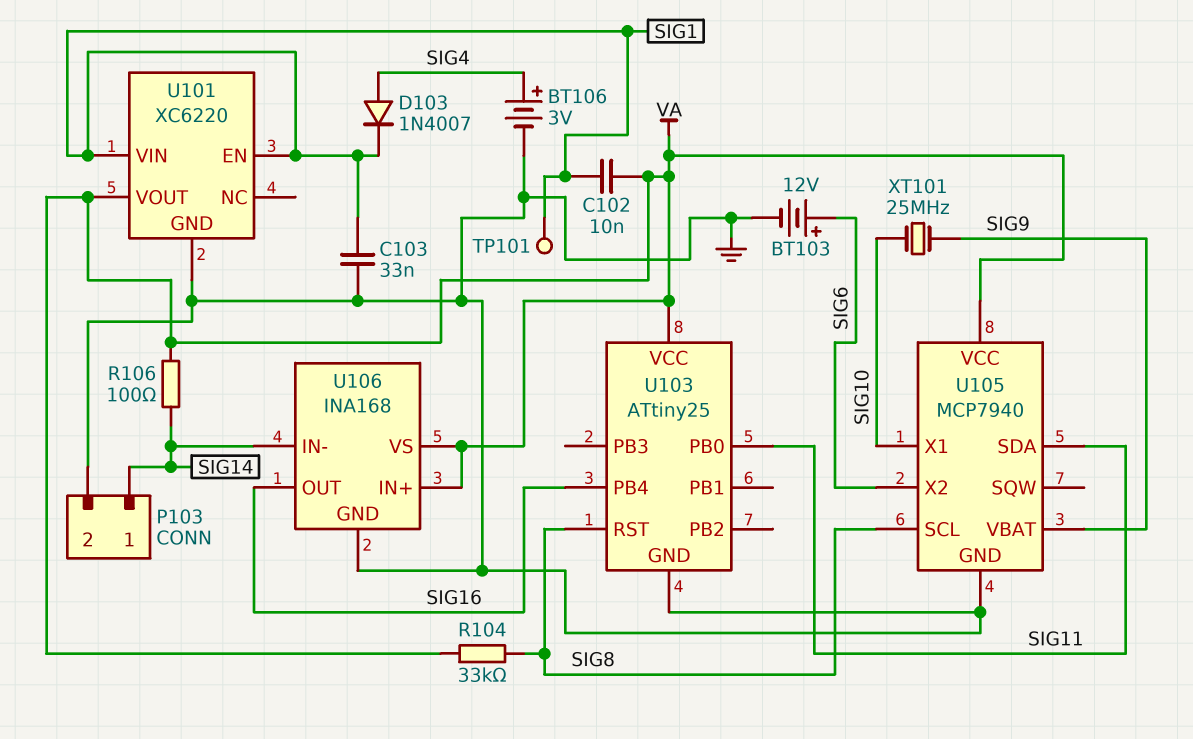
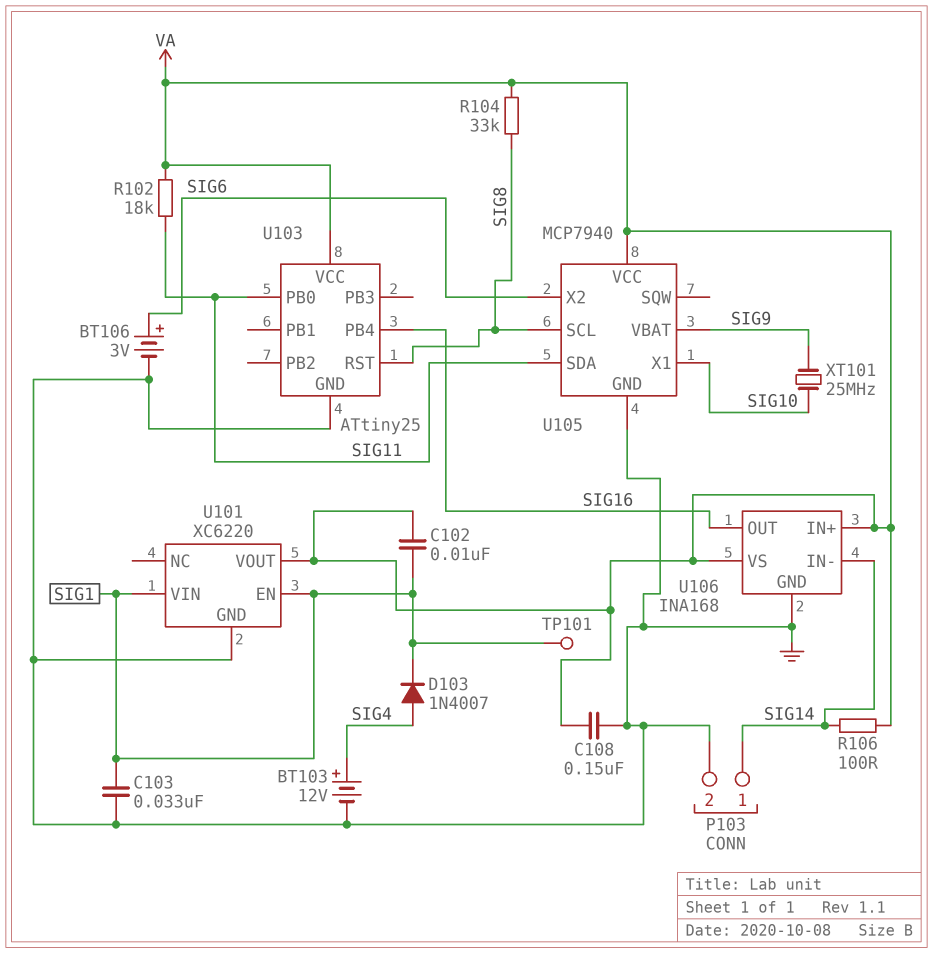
BT103: 12V (plus SIG6, minus GND) -> 12V (plus SIG4, minus GND)
BT106: 3V (plus SIG4, minus GND) -> 3V (plus SIG6, minus GND)
C108: none -> 150nF (GND, VA)
R102: none -> 18k (SIG11, VA)

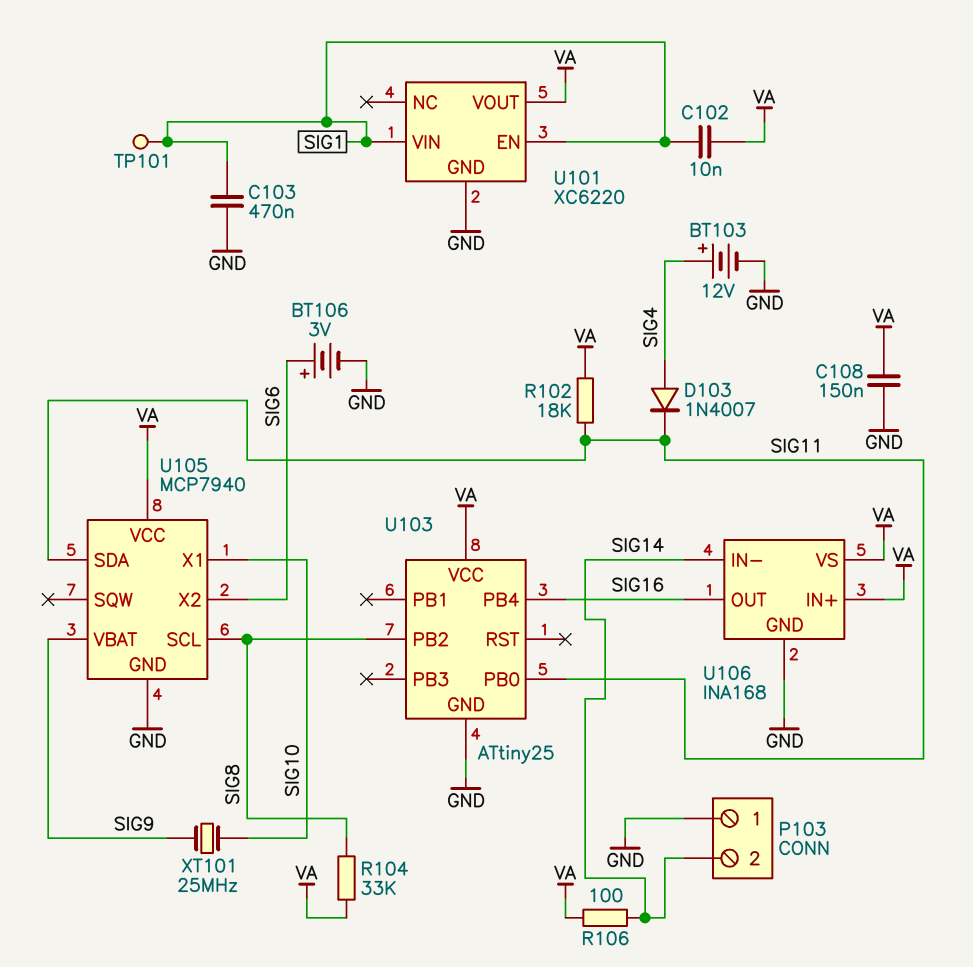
C103: 33nF (GND, SIG1) -> 470nF (GND, SIG1)
D103: diode 1N4007 (A SIG4, K SIG1) -> diode 1N4007 (A SIG4, K SIG11)
P103 pin 1: SIG14 -> GND
P103 pin 2: GND -> SIG14
U103 pin PB2: none -> SIG8
U103 pin RST: SIG8 -> none

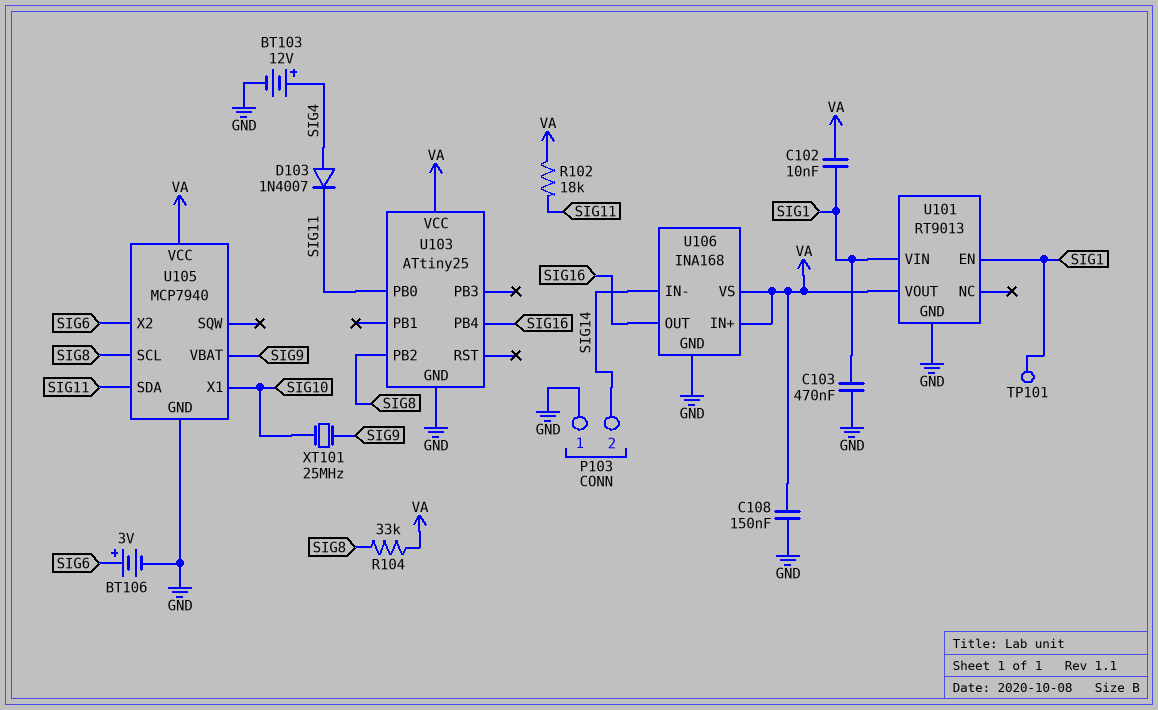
R106: 100 (SIG14, VA) -> none
U101: XC6220 -> RT9013

